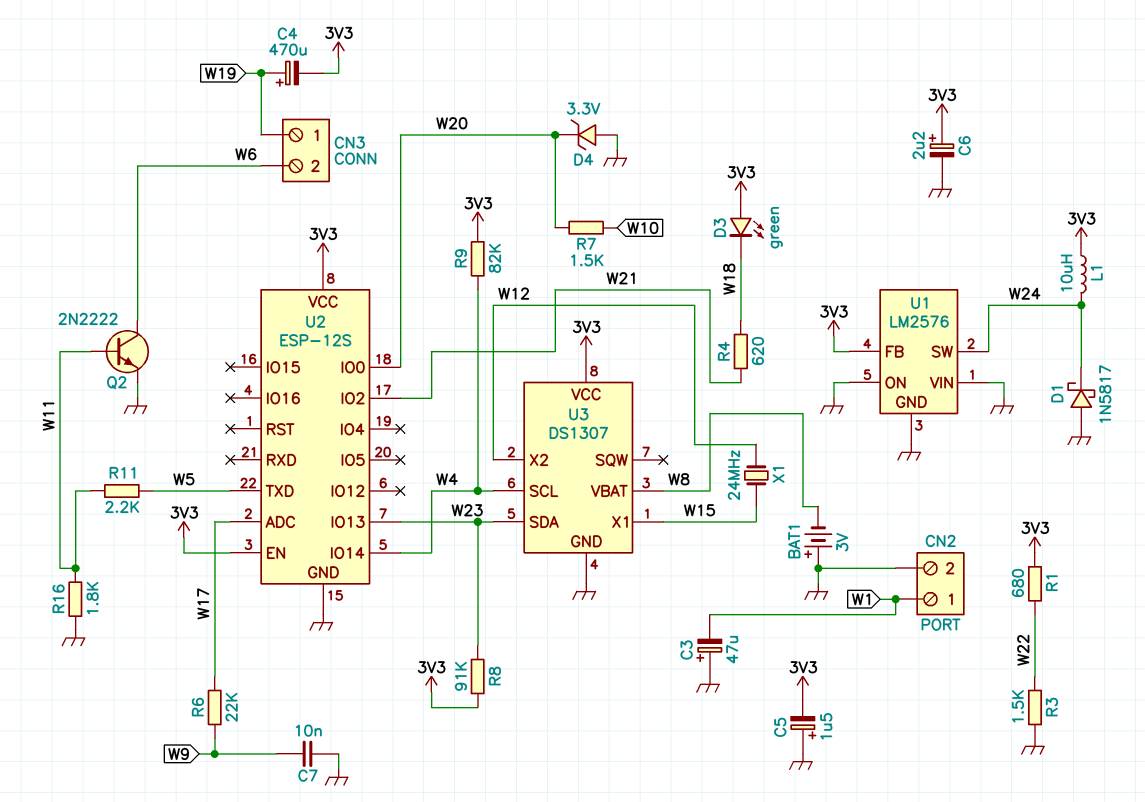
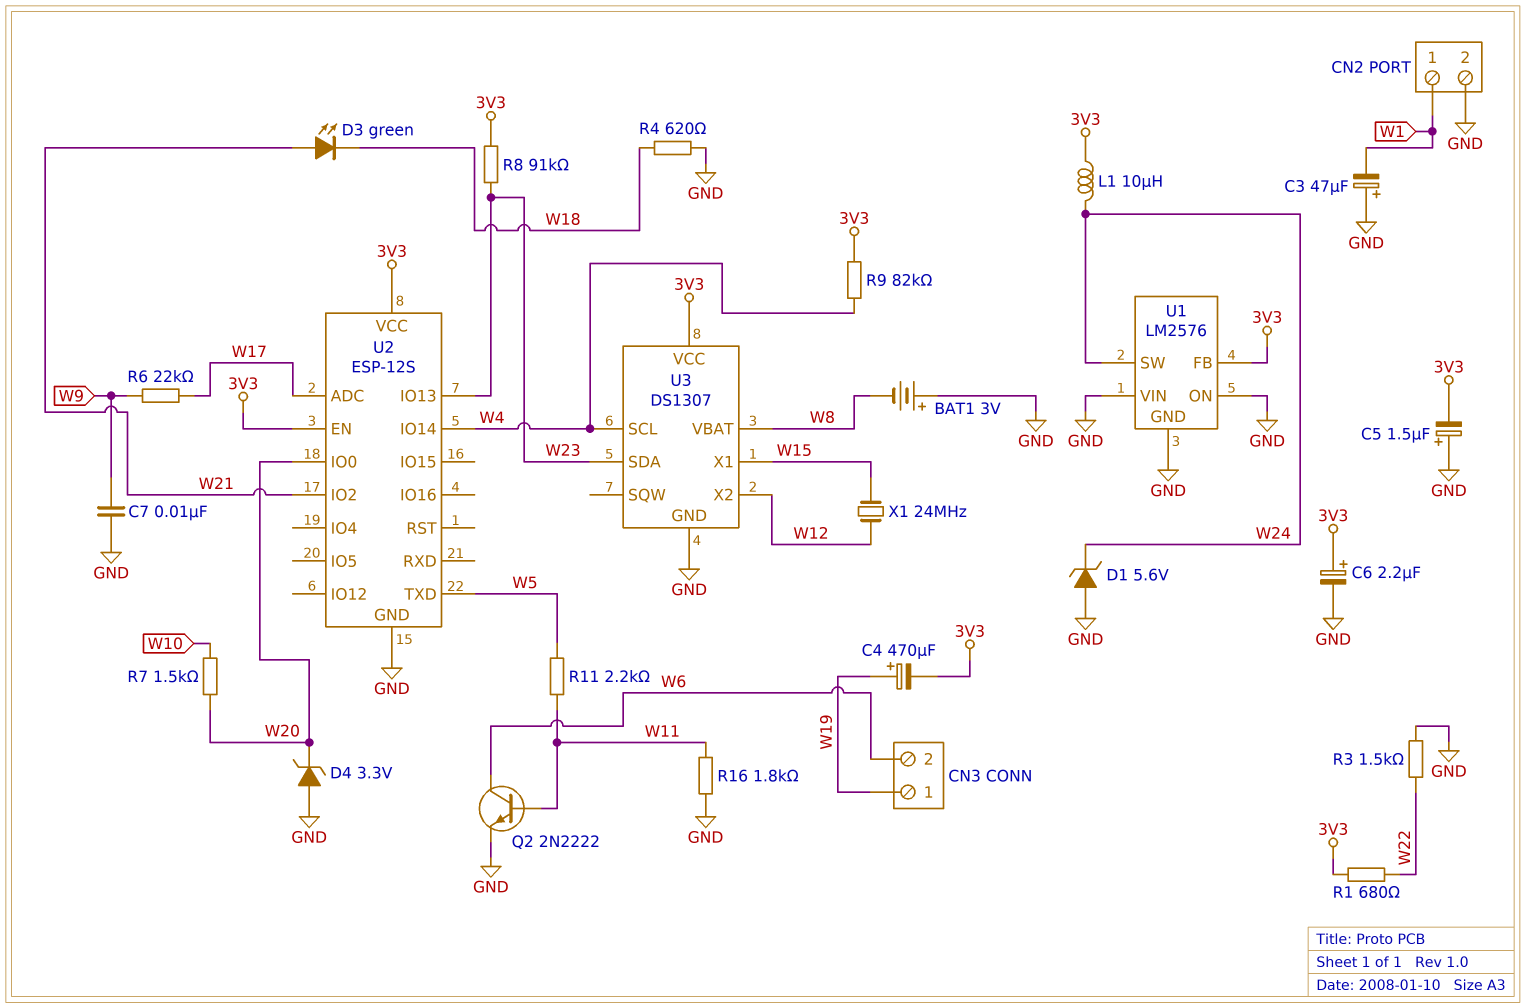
D1: schottky 1N5817 (A GND, K W24) -> zener 5.6V (A GND, K W24)
D3: LED green (A 3V3, K W18) -> LED green (A W21, K W18)
R4: 620 (W18, W21) -> 620 (GND, W18)

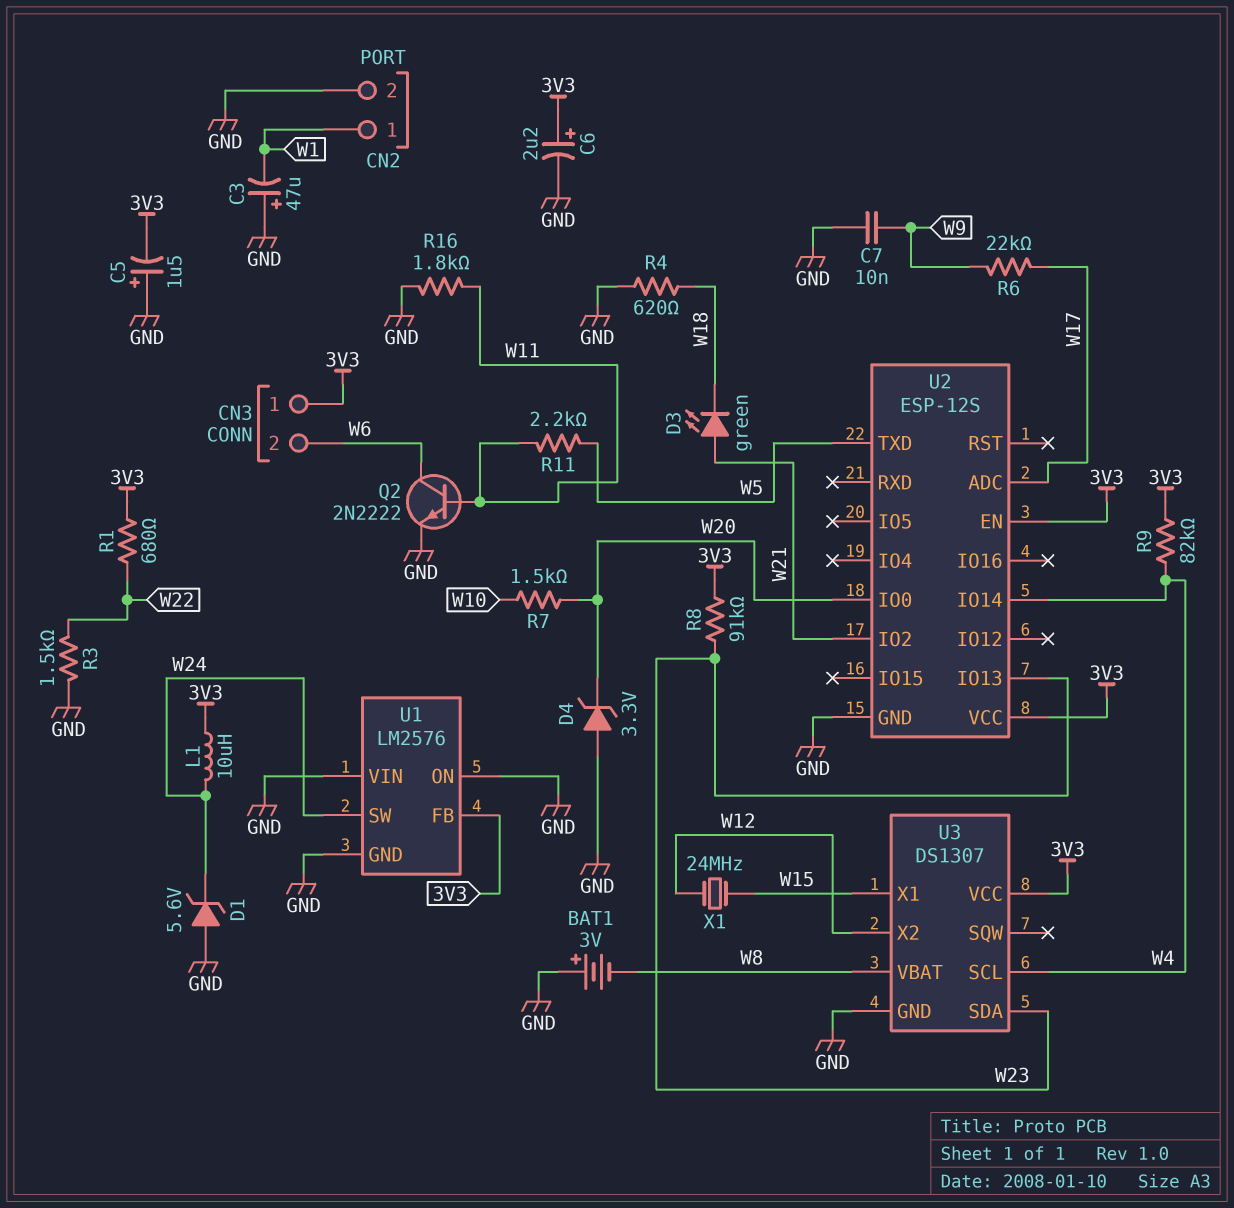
C4: 470uF (plus W19, minus 3V3) -> none
CN3 pin 1: W19 -> 3V3

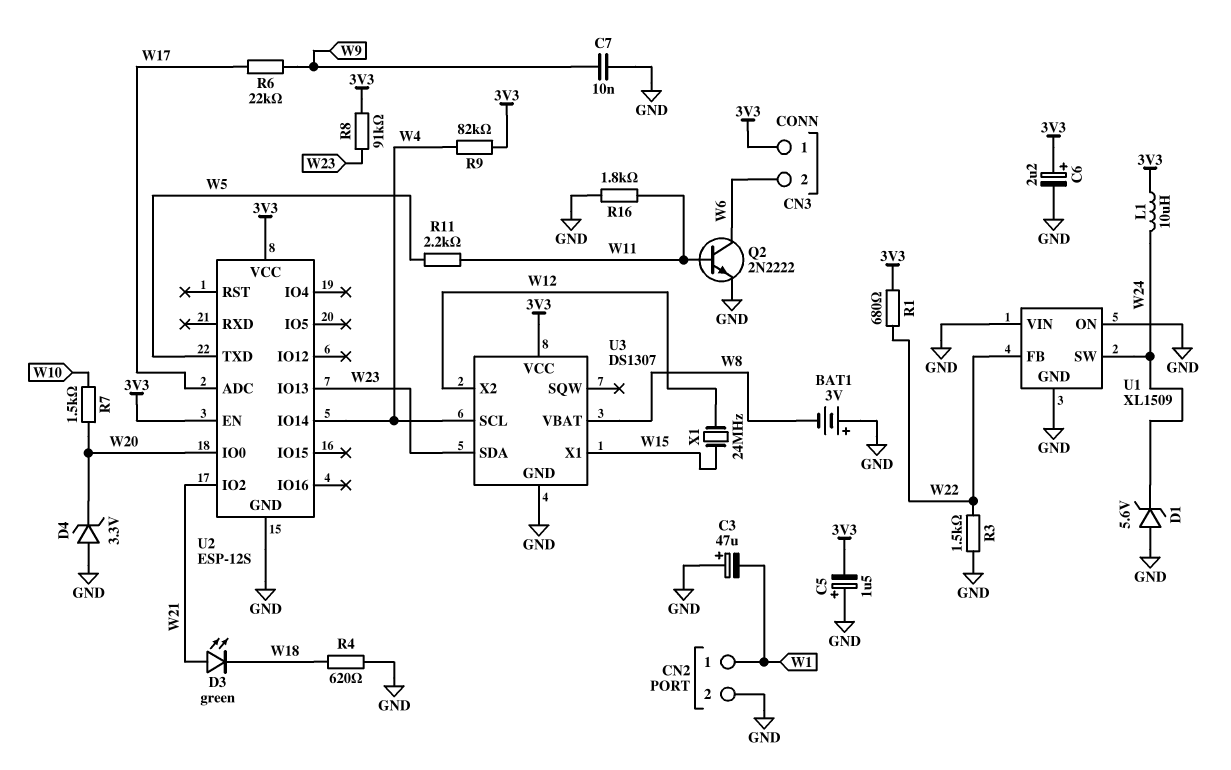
U1: LM2576 -> XL1509
U1 pin FB: 3V3 -> W22

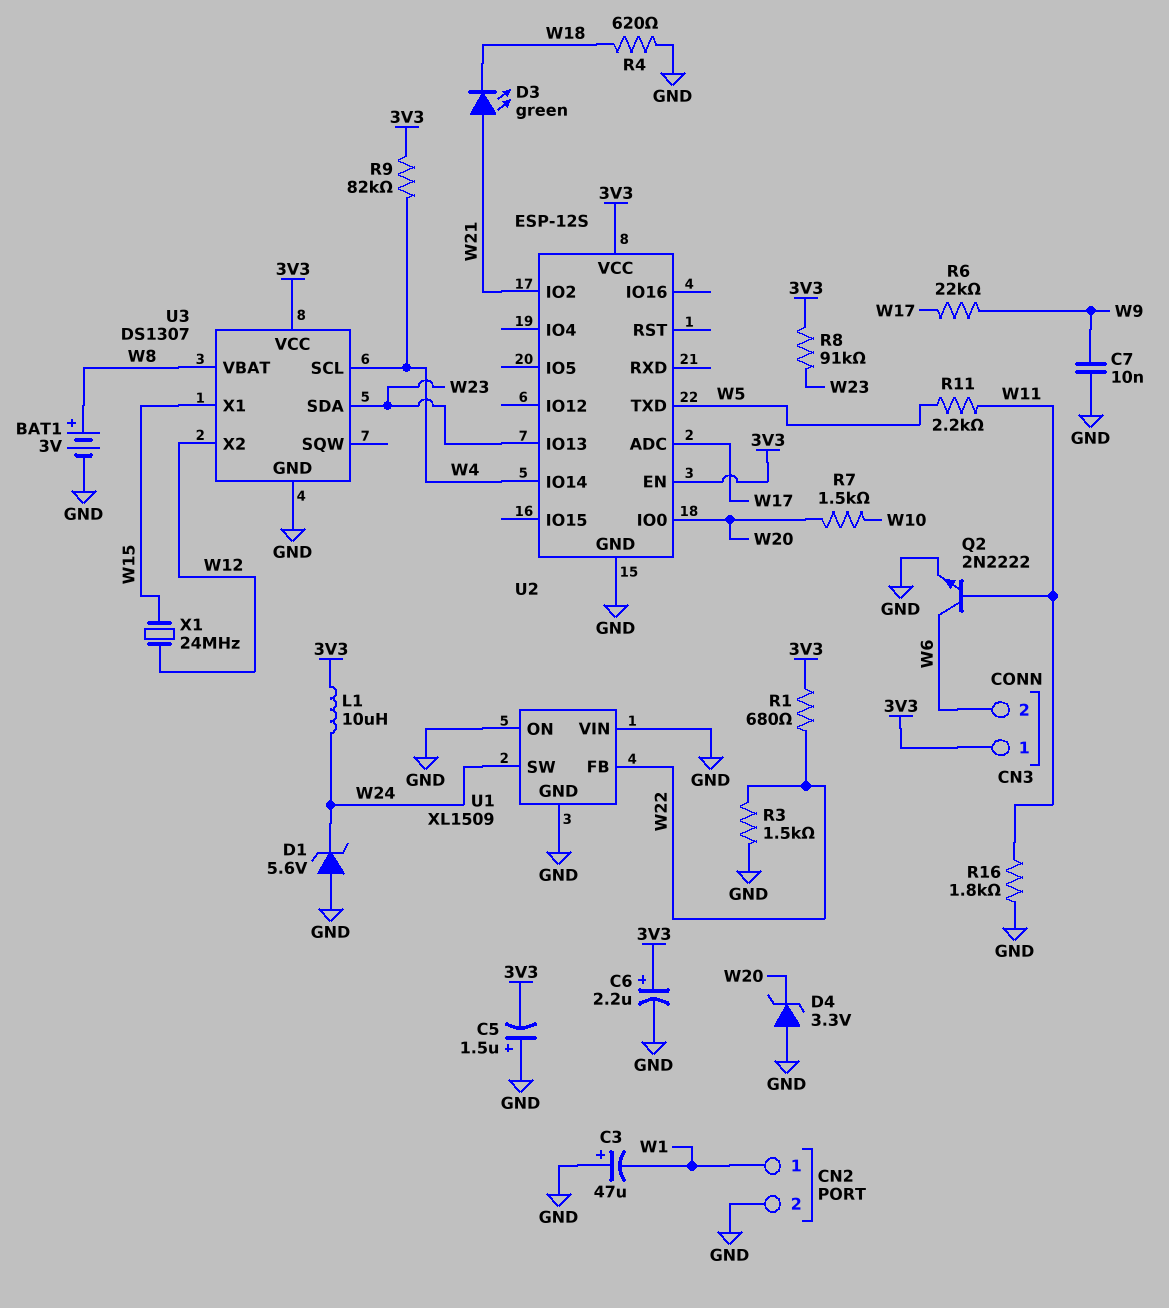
BAT1: 3V (plus GND, minus W8) -> 3V (plus W8, minus GND)

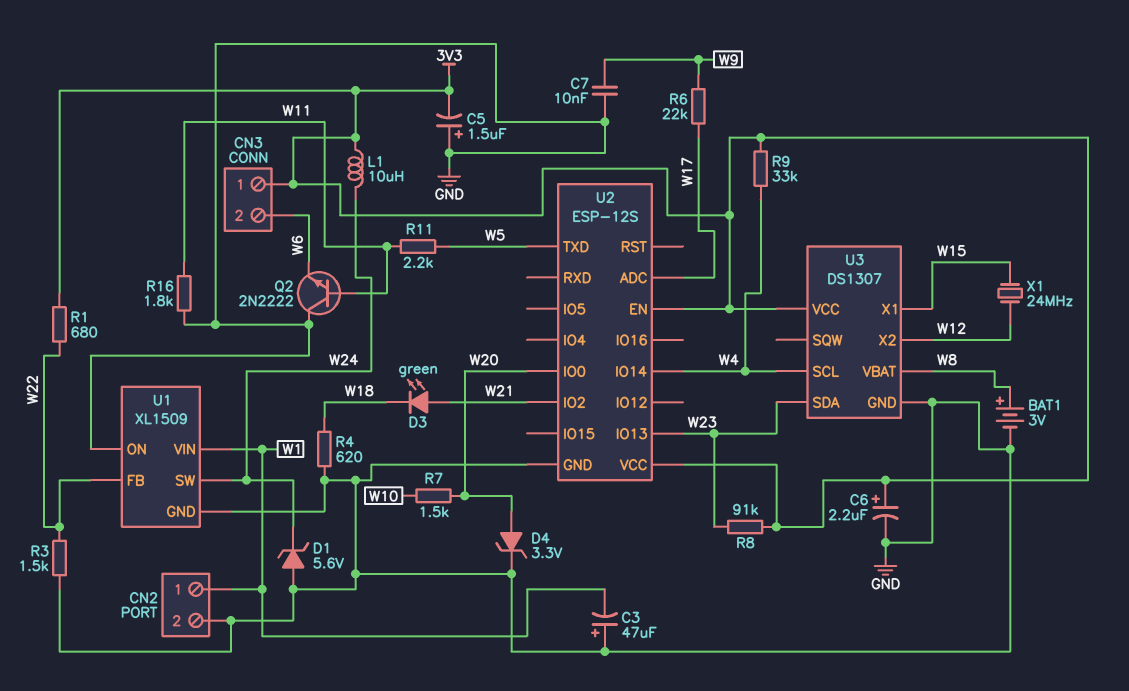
D4: zener 3.3V (A GND, K W20) -> zener 3.3V (A W20, K GND)
Q2: NPN 2N2222 (B W11, C W6, E GND) -> NPN 2N2222 (B W11, C GND, E W6)
R9: 82k (3V3, W4) -> 33k (3V3, W4)
U1 pin VIN: GND -> W1

